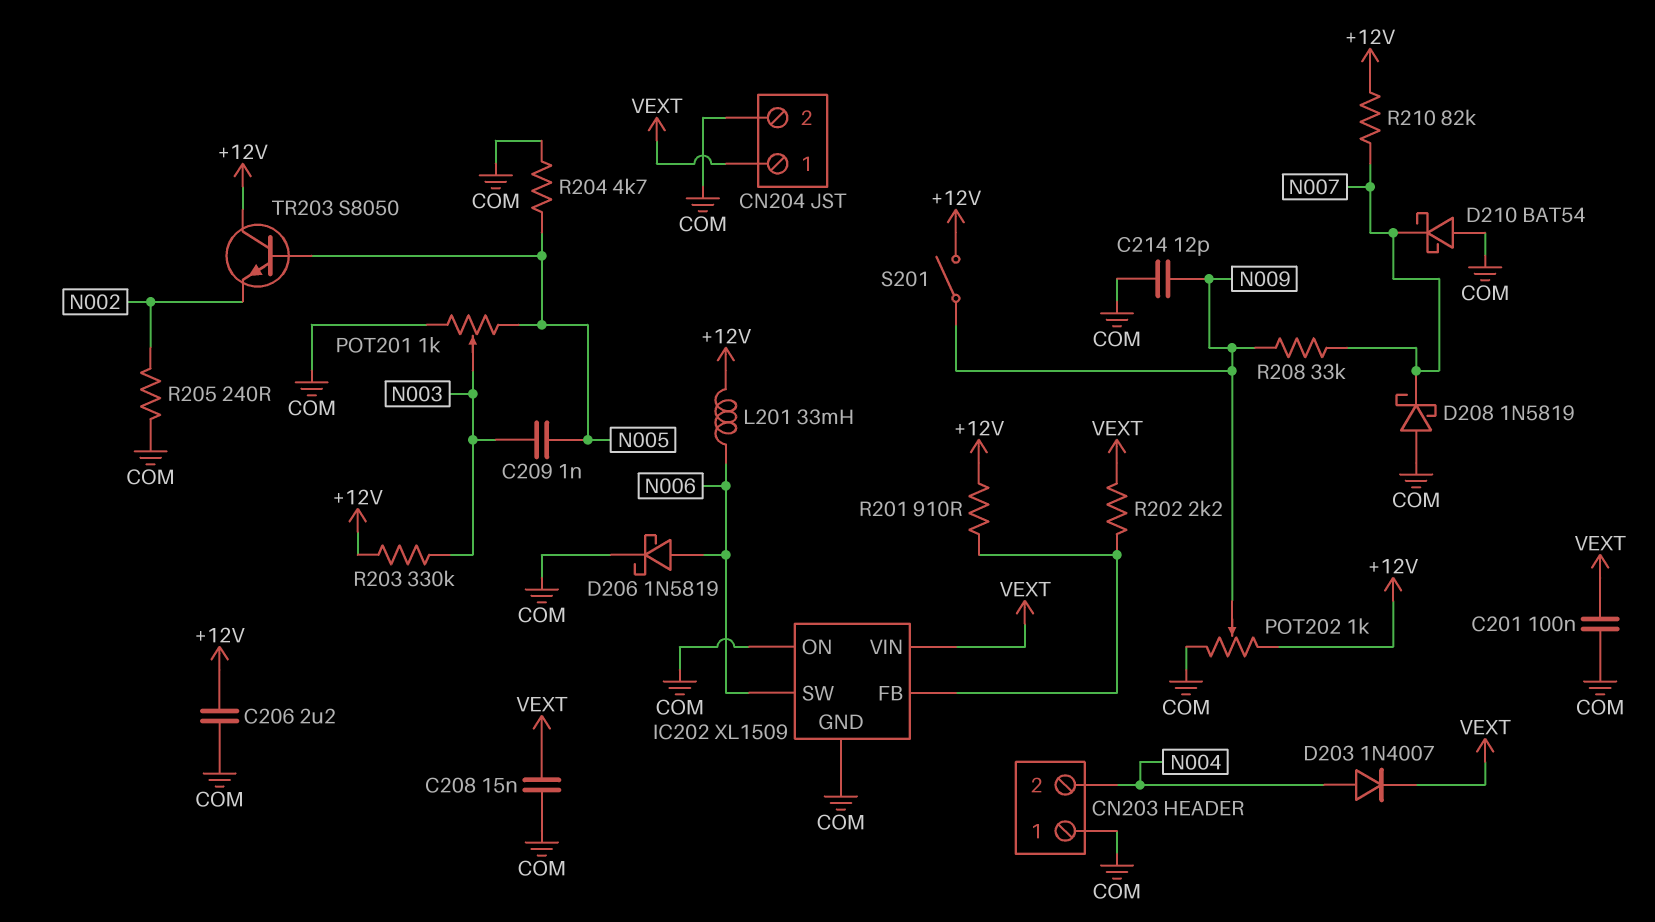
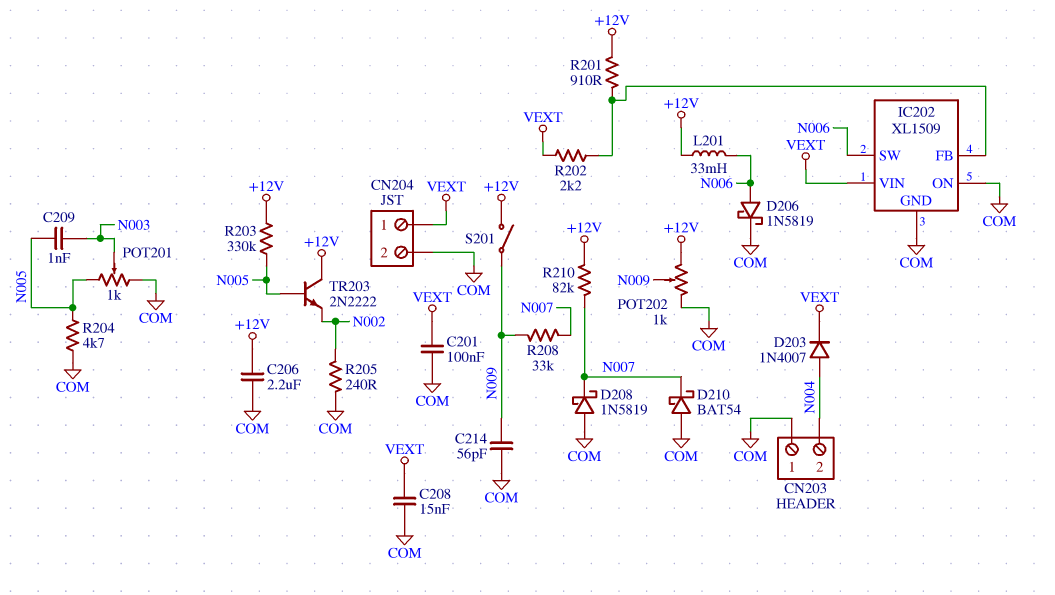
C214: 12pF (COM, N009) -> 56pF (COM, N009)
R203: 330k (+12V, N003) -> 330k (+12V, N005)
TR203: NPN S8050 (B N005, C +12V, E N002) -> NPN 2N2222 (B N005, C +12V, E N002)

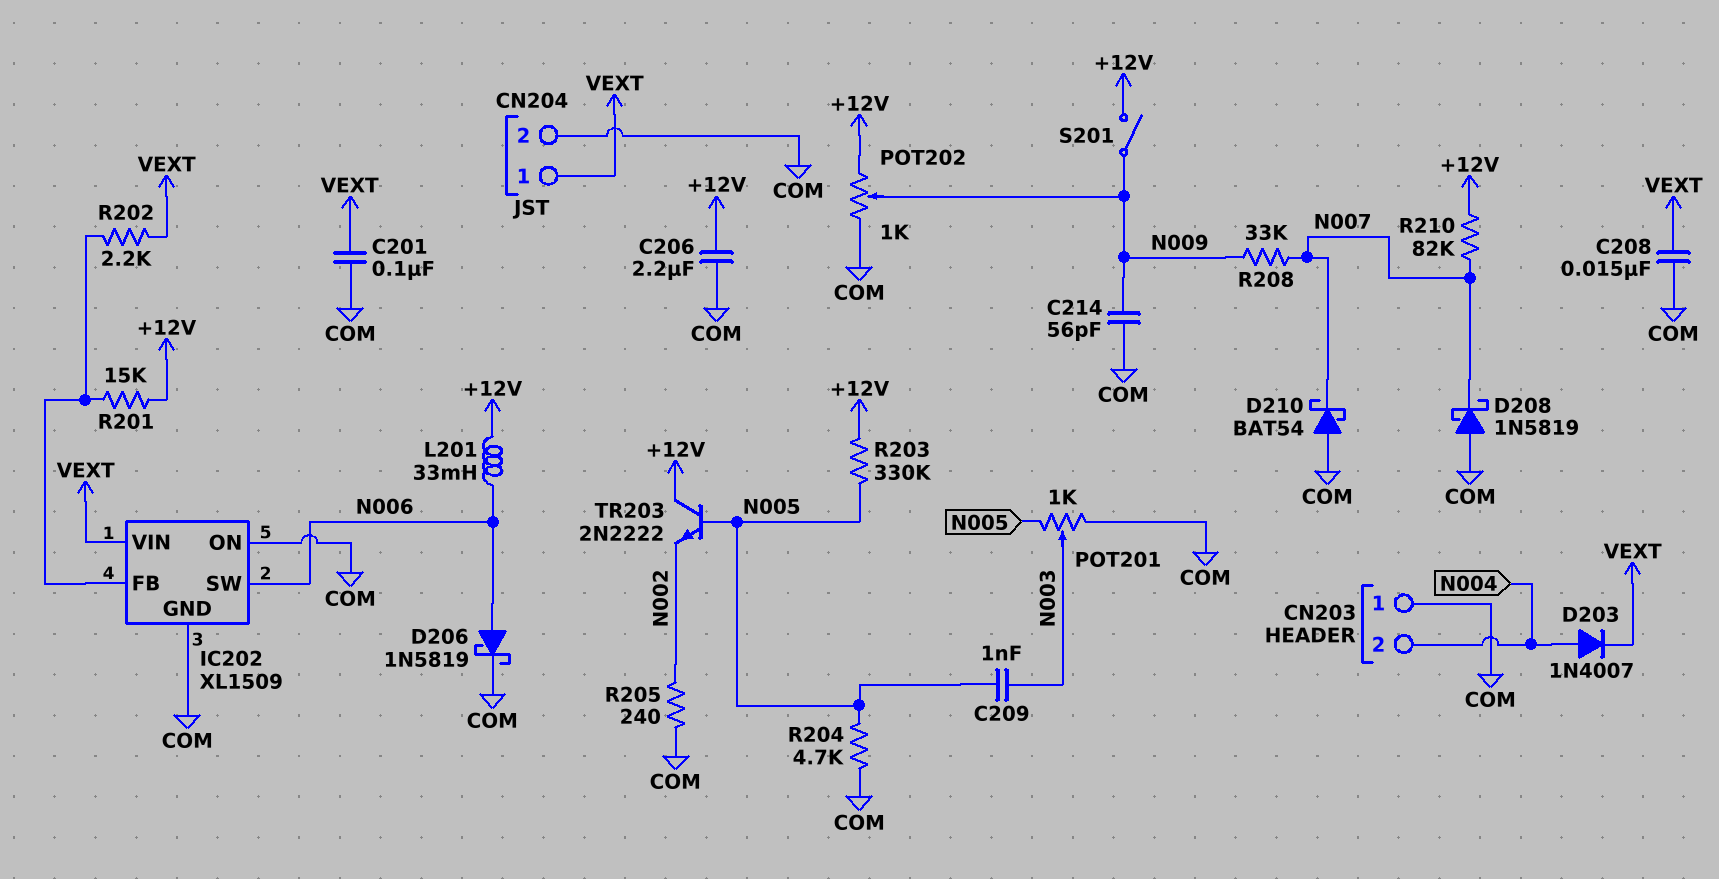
R201: 910 (+12V, IC202/FB) -> 15k (+12V, IC202/FB)

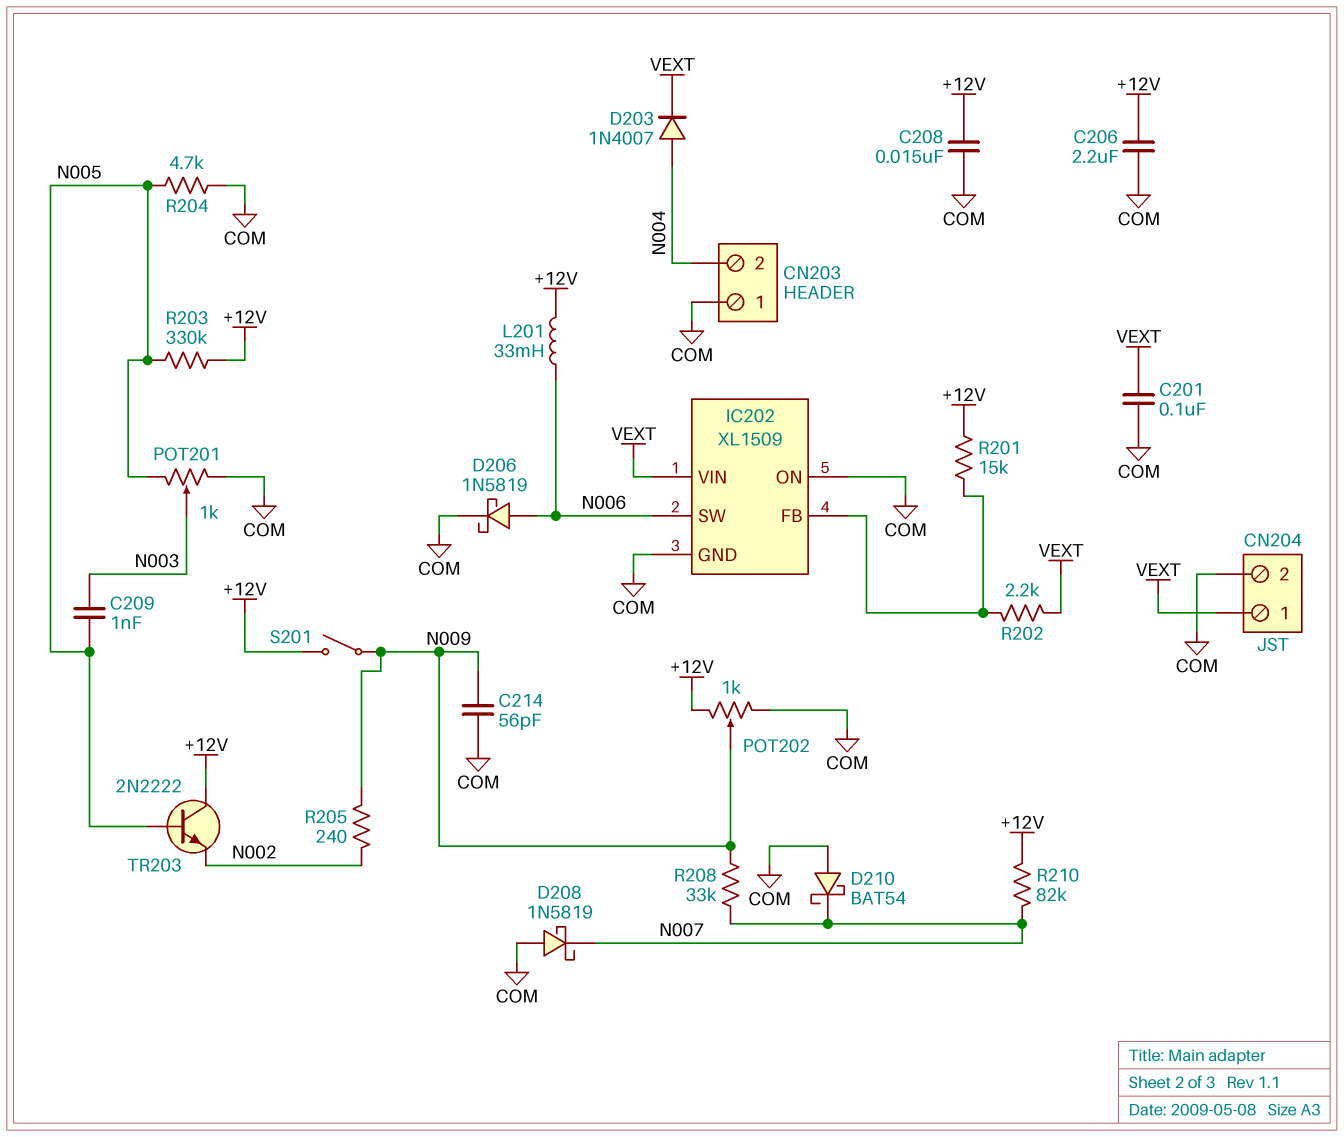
C208: 15nF (COM, VEXT) -> 15nF (+12V, COM)
R205: 240 (COM, N002) -> 240 (N002, N009)

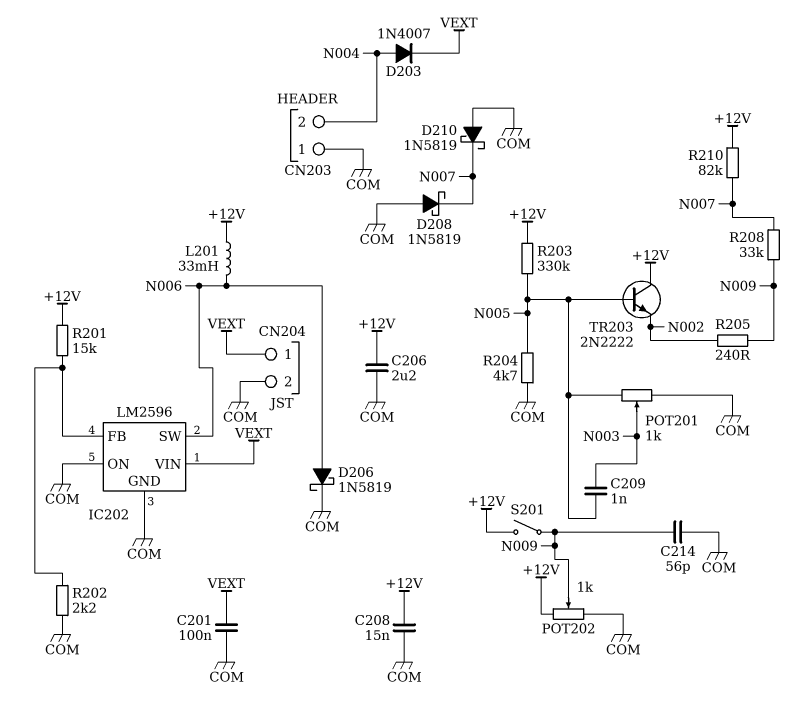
D210: schottky BAT54 (A COM, K N007) -> schottky 1N5819 (A COM, K N007)
IC202: XL1509 -> LM2596
R202: 2.2k (IC202/FB, VEXT) -> 2.2k (COM, IC202/FB)

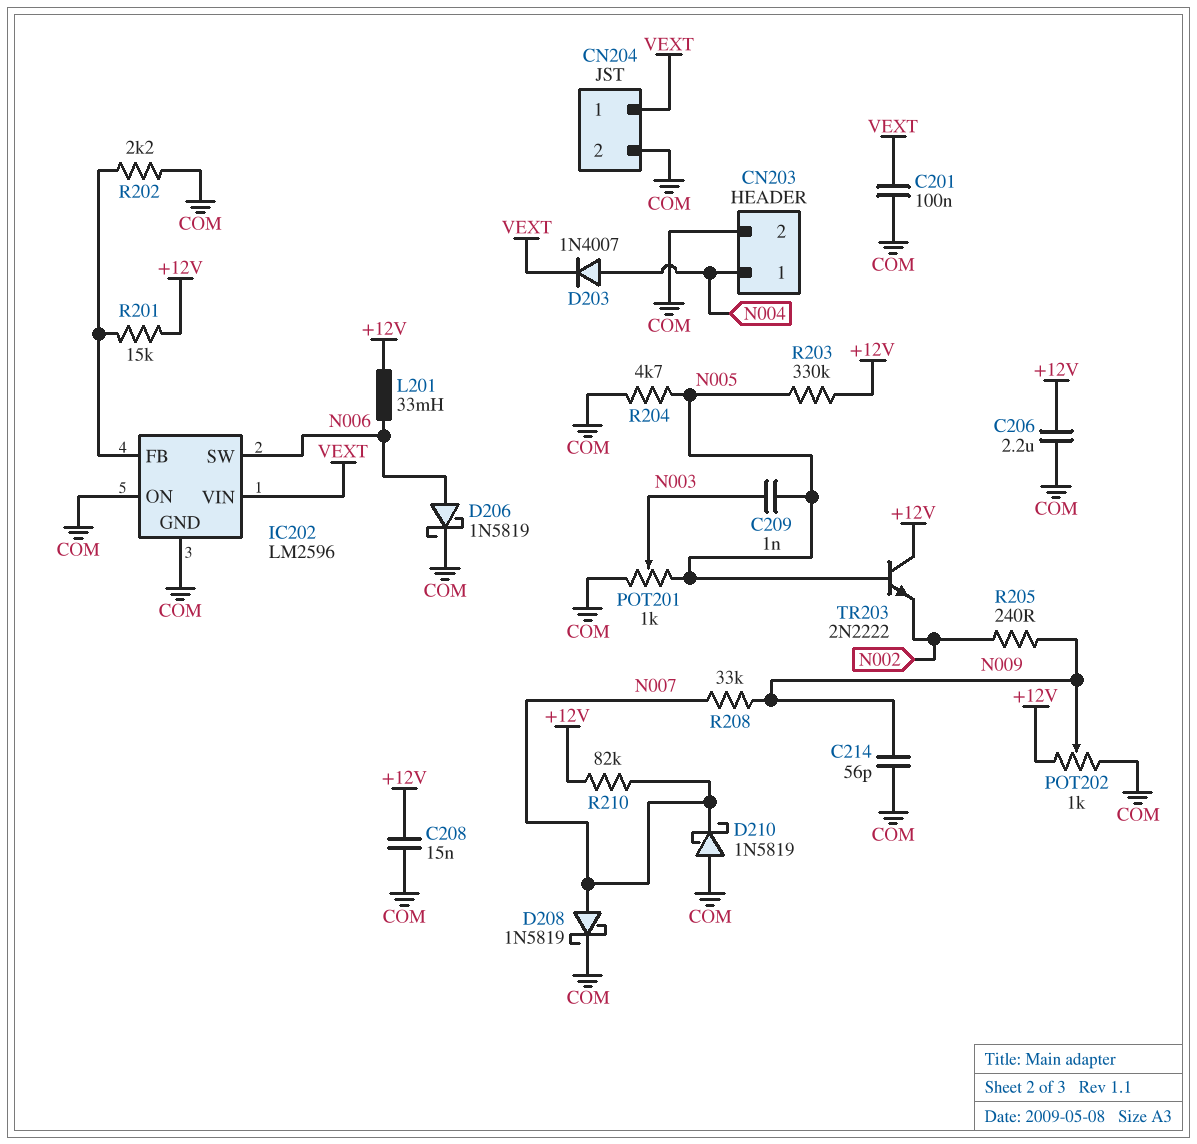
CN203 pin 1: COM -> N004
CN203 pin 2: N004 -> COM
D208: schottky 1N5819 (A COM, K N007) -> schottky 1N5819 (A N007, K COM)
S201: switch (+12V, N009) -> none

